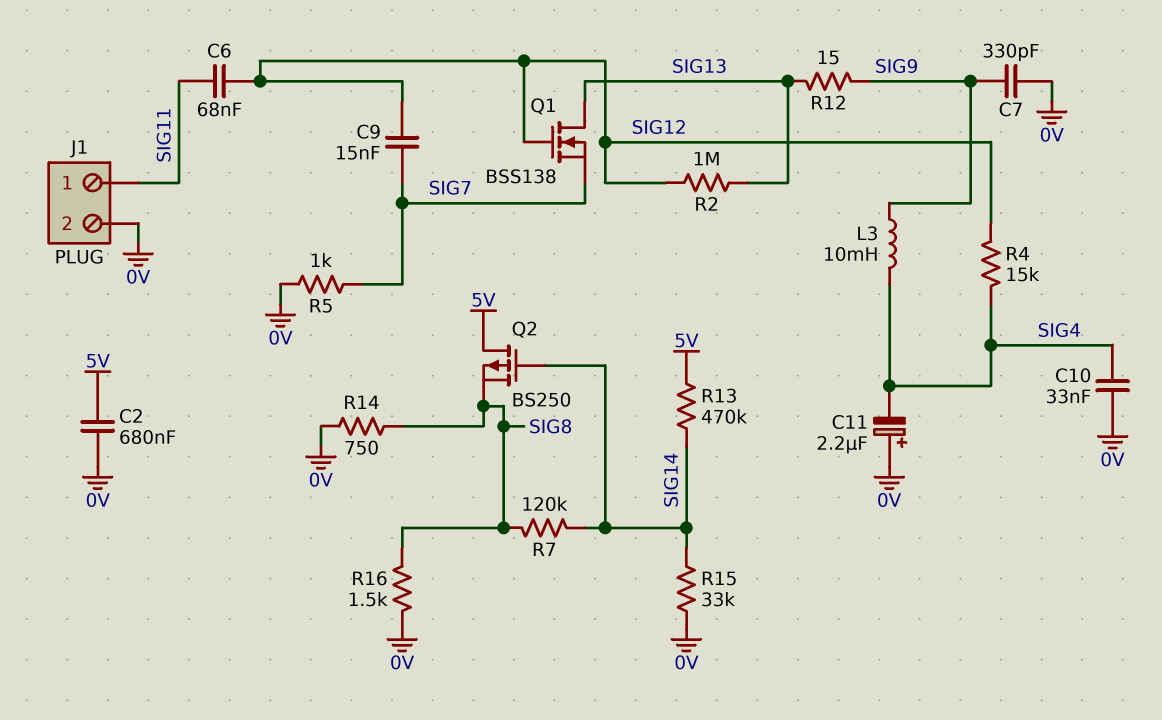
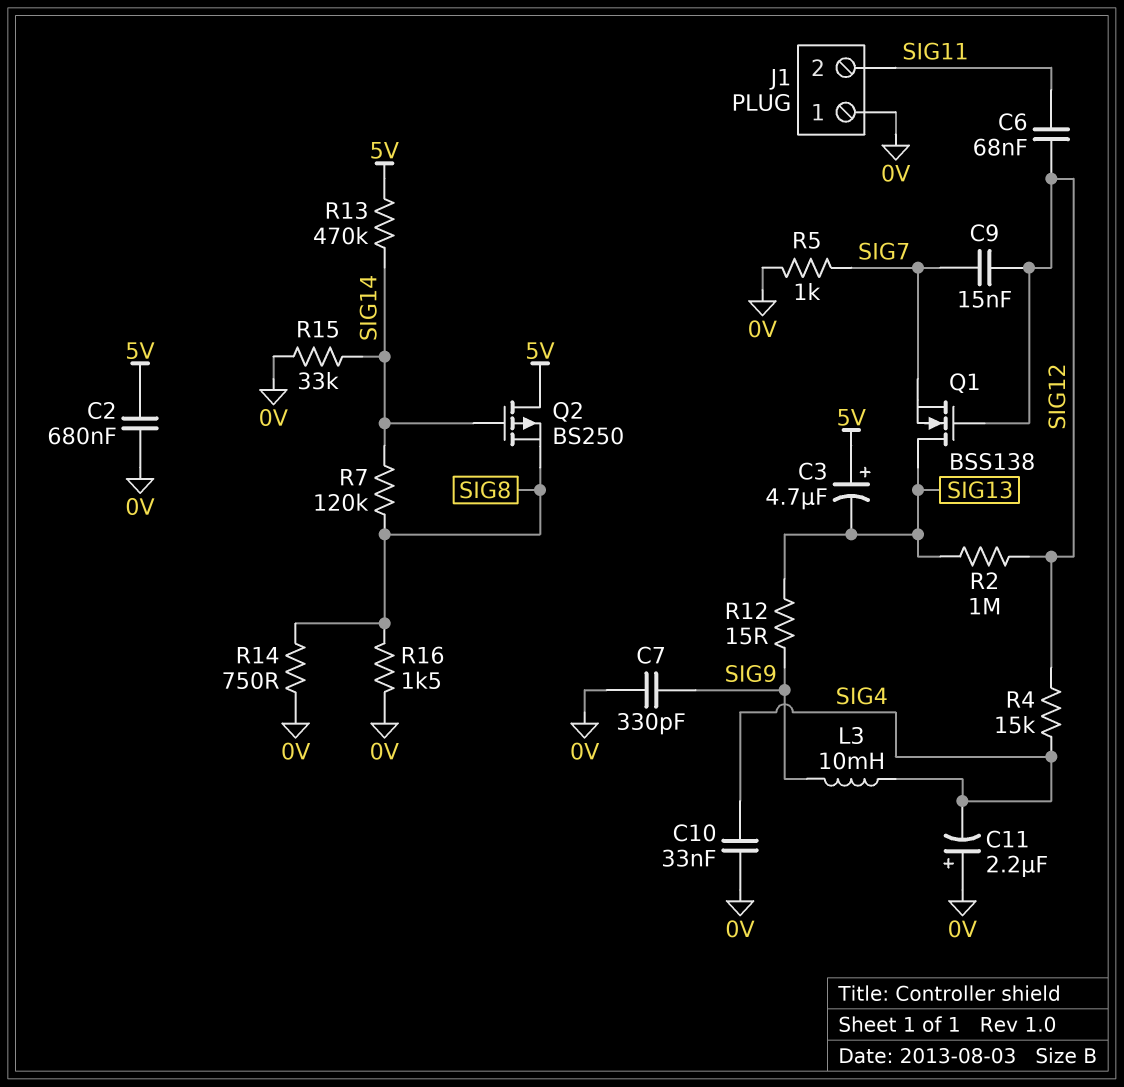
C3: none -> 4.7uF (plus 5V, minus SIG13)
J1 pin 1: SIG11 -> 0V
J1 pin 2: 0V -> SIG11

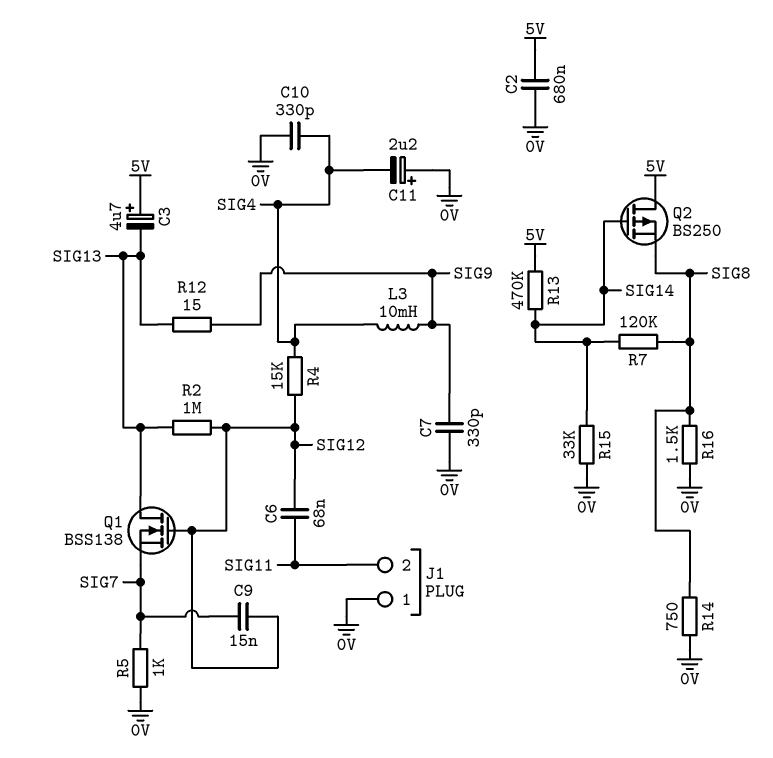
C10: 33nF (0V, SIG4) -> 330pF (0V, SIG4)

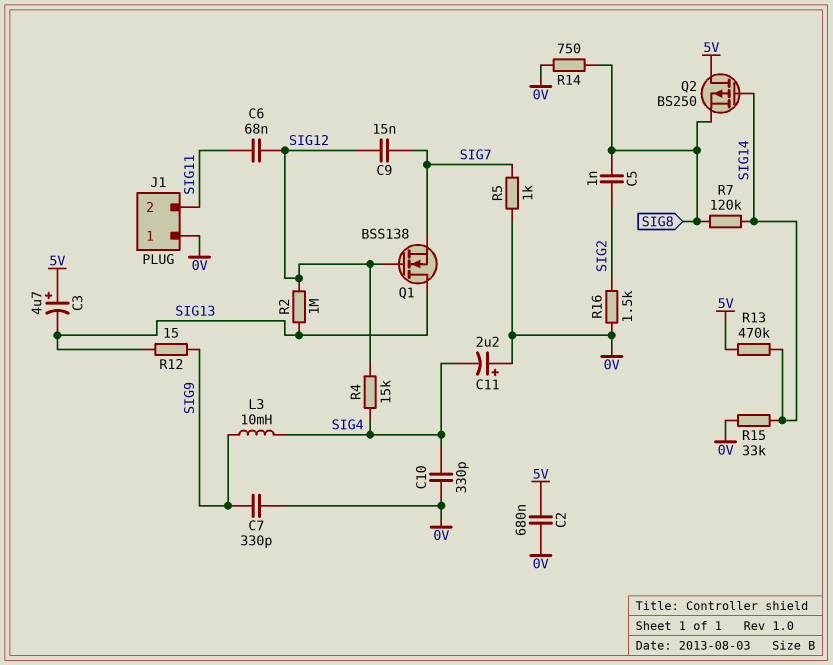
C5: none -> 1nF (SIG2, SIG8)
R16: 1.5k (0V, SIG8) -> 1.5k (0V, SIG2)

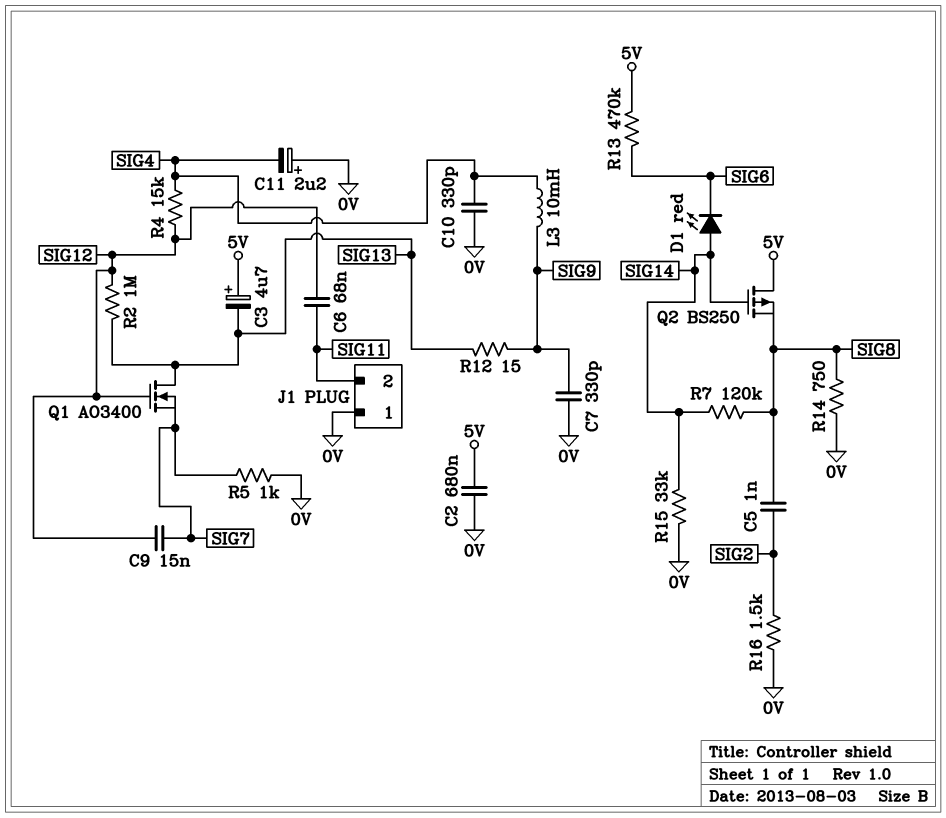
D1: none -> LED red (A SIG14, K SIG6)
Q1: NMOS BSS138 (G SIG12, D SIG13, S SIG7) -> NMOS AO3400 (G SIG12, D SIG13, S SIG7)
R13: 470k (5V, SIG14) -> 470k (5V, SIG6)

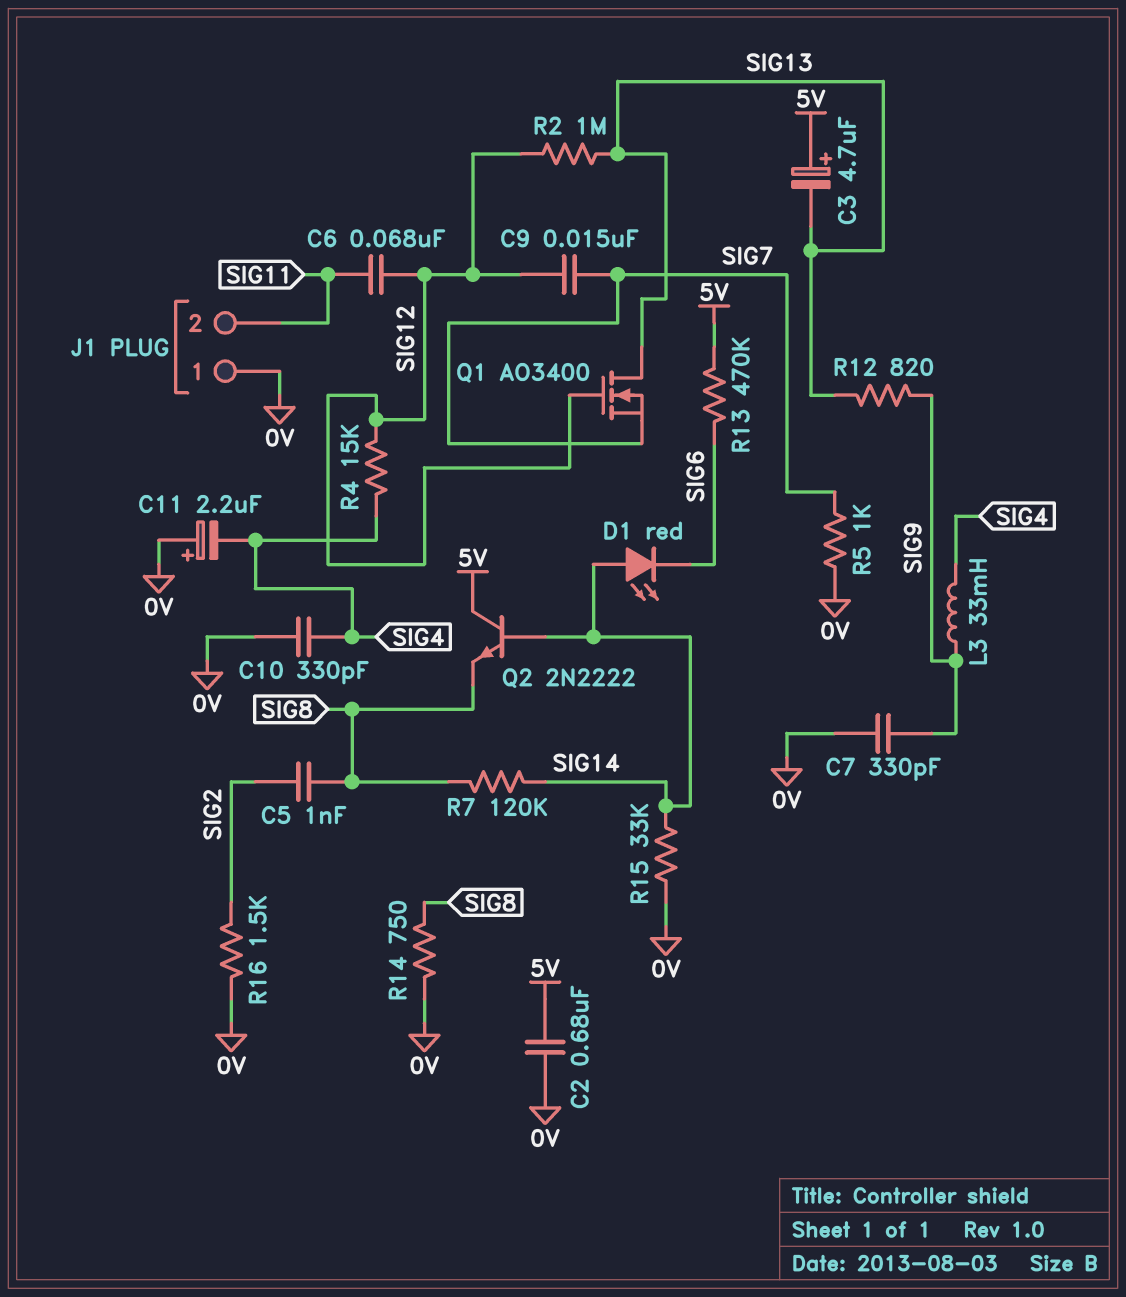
L3: 10mH (SIG4, SIG9) -> 33mH (SIG4, SIG9)
Q2: PMOS BS250 (G SIG14, D 5V, S SIG8) -> NPN 2N2222 (B SIG14, C 5V, E SIG8)
R12: 15 (SIG9, SIG13) -> 820 (SIG9, SIG13)

